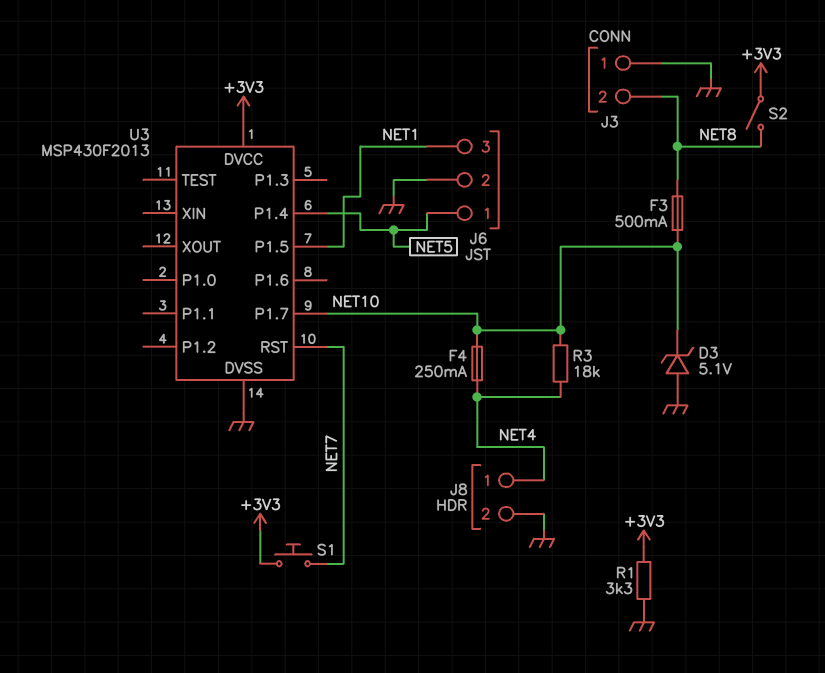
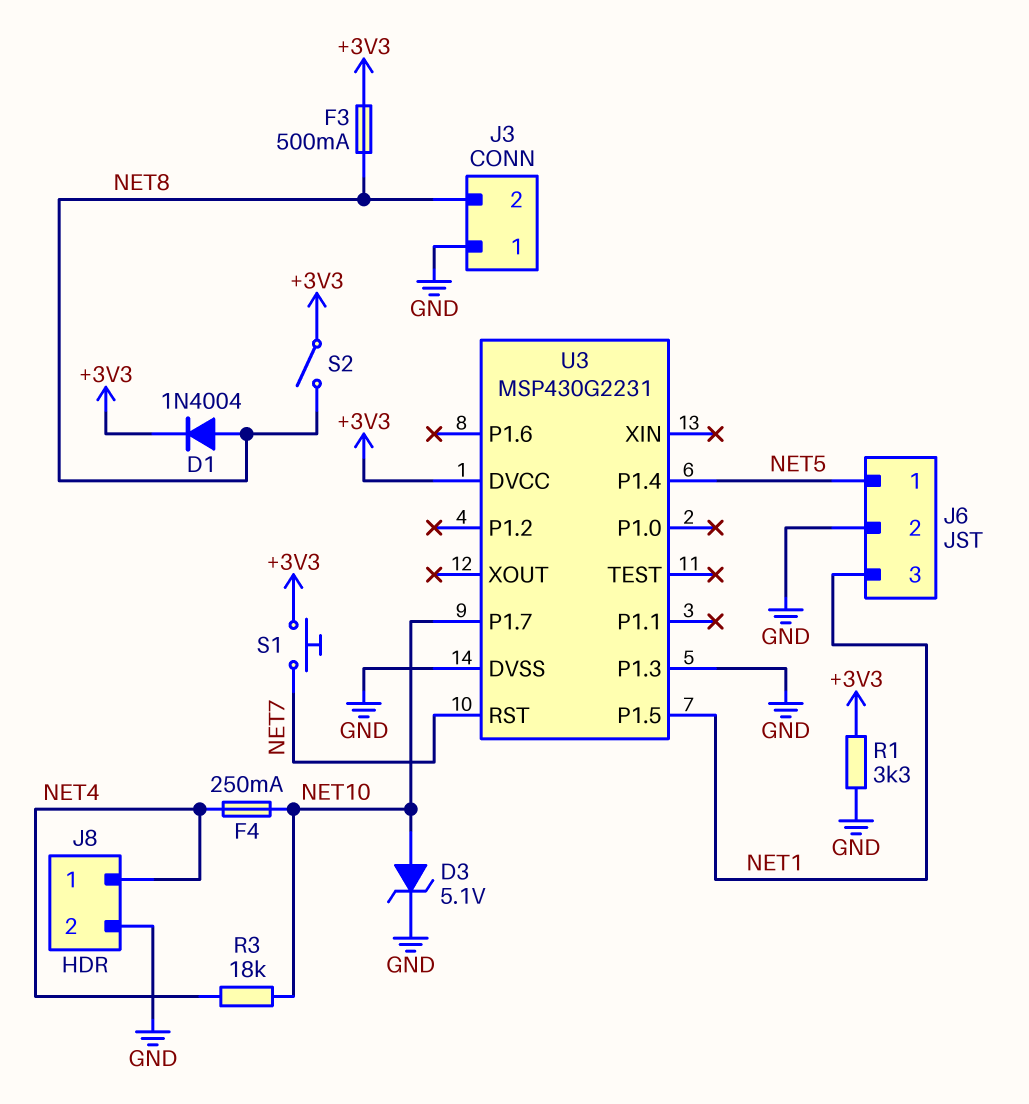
D1: none -> diode 1N4004 (A NET8, K +3V3)
D3: zener 5.1V (A GND, K NET10) -> zener 5.1V (A NET10, K GND)
F3: 500mA (NET8, NET10) -> 500mA (+3V3, NET8)
U3: MSP430F2013 -> MSP430G2231
U3 pin P1.3: none -> GND

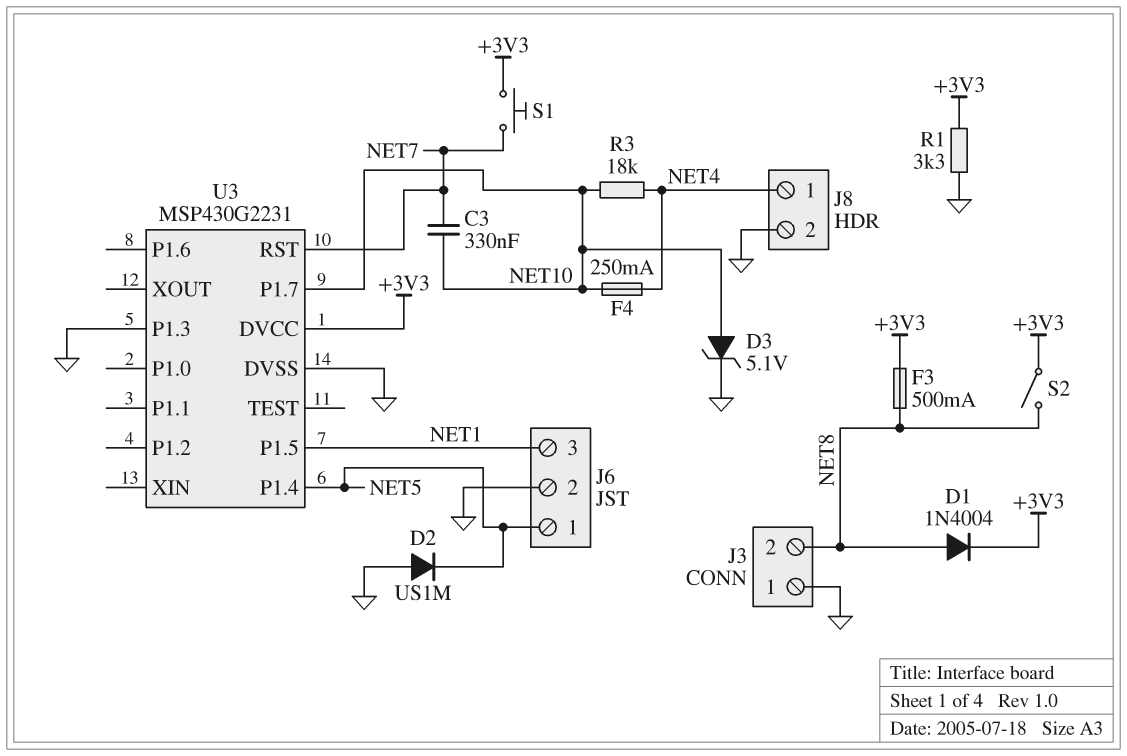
C3: none -> 330nF (NET7, NET10)
D2: none -> diode US1M (A GND, K NET5)

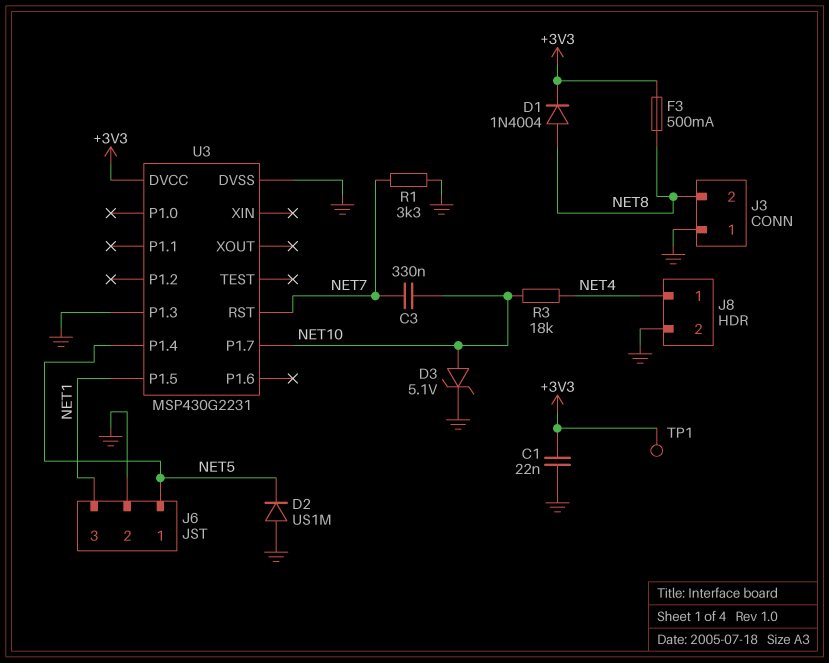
C1: none -> 22nF (+3V3, GND)
F4: 250mA (NET4, NET10) -> none
R1: 3.3k (+3V3, GND) -> 3.3k (GND, NET7)
S1: button (+3V3, NET7) -> none
S2: switch (+3V3, NET8) -> none
TP1: none -> test point (+3V3)

